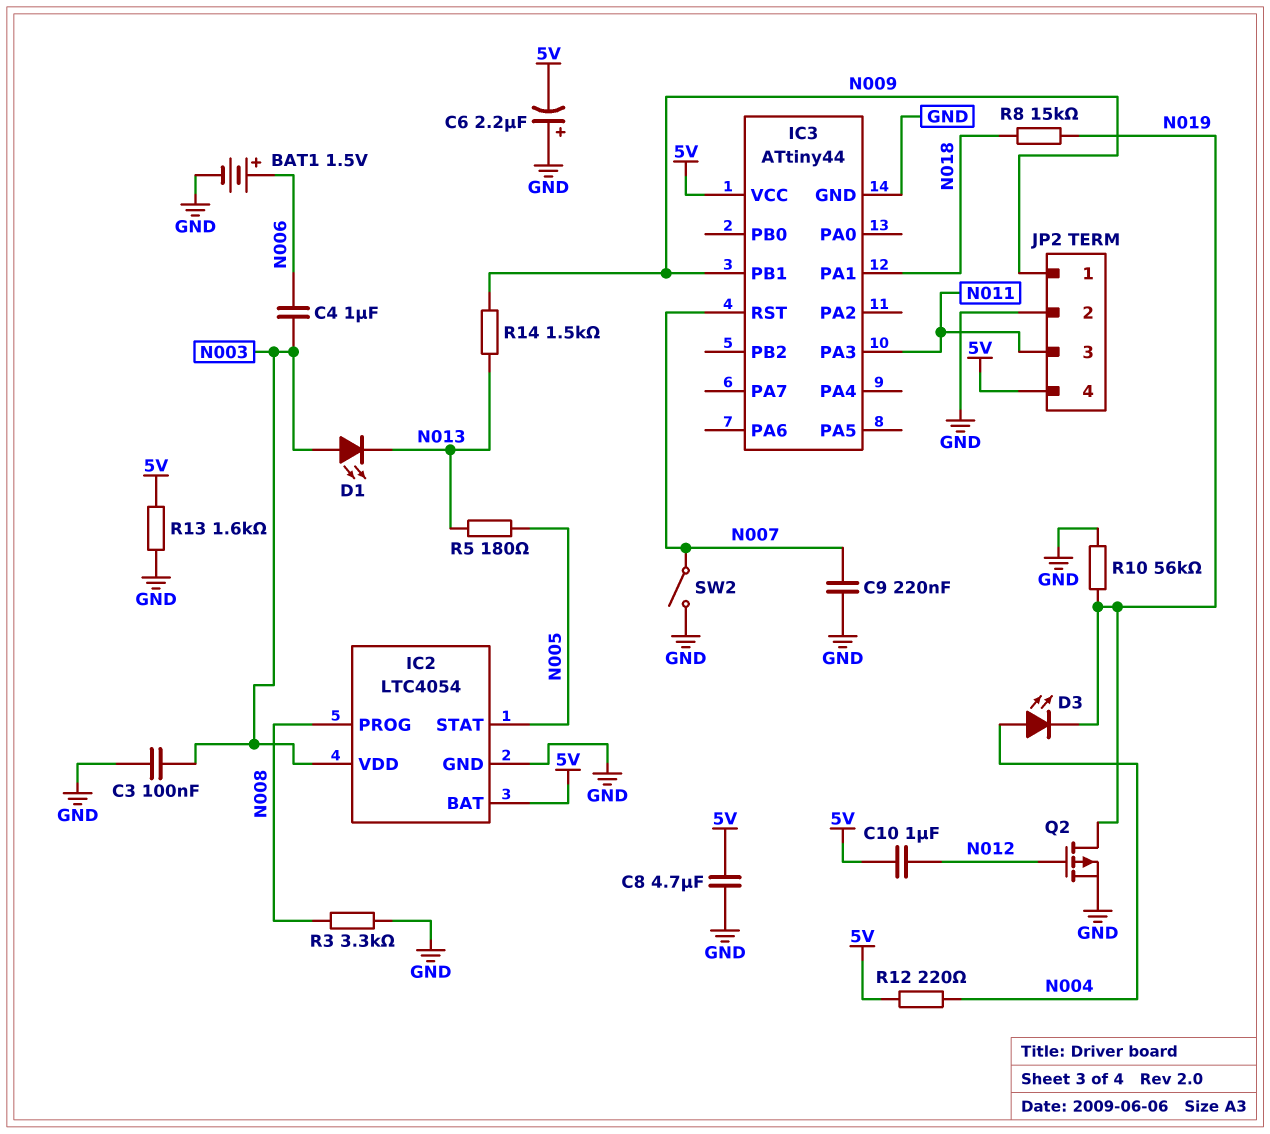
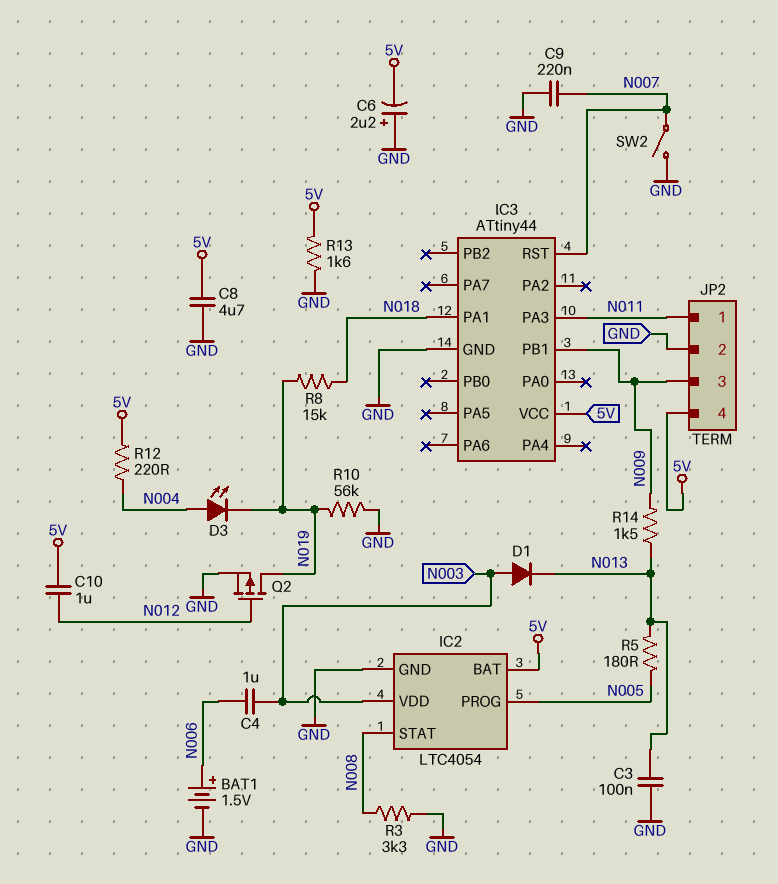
C3: 100nF (GND, N003) -> 100nF (GND, N013)
D1: LED (A N003, K N013) -> diode (A N003, K N013)
IC2 pin PROG: N008 -> N005
IC2 pin STAT: N005 -> N008
JP2 pin 1: N009 -> N011
JP2 pin 3: N011 -> N009

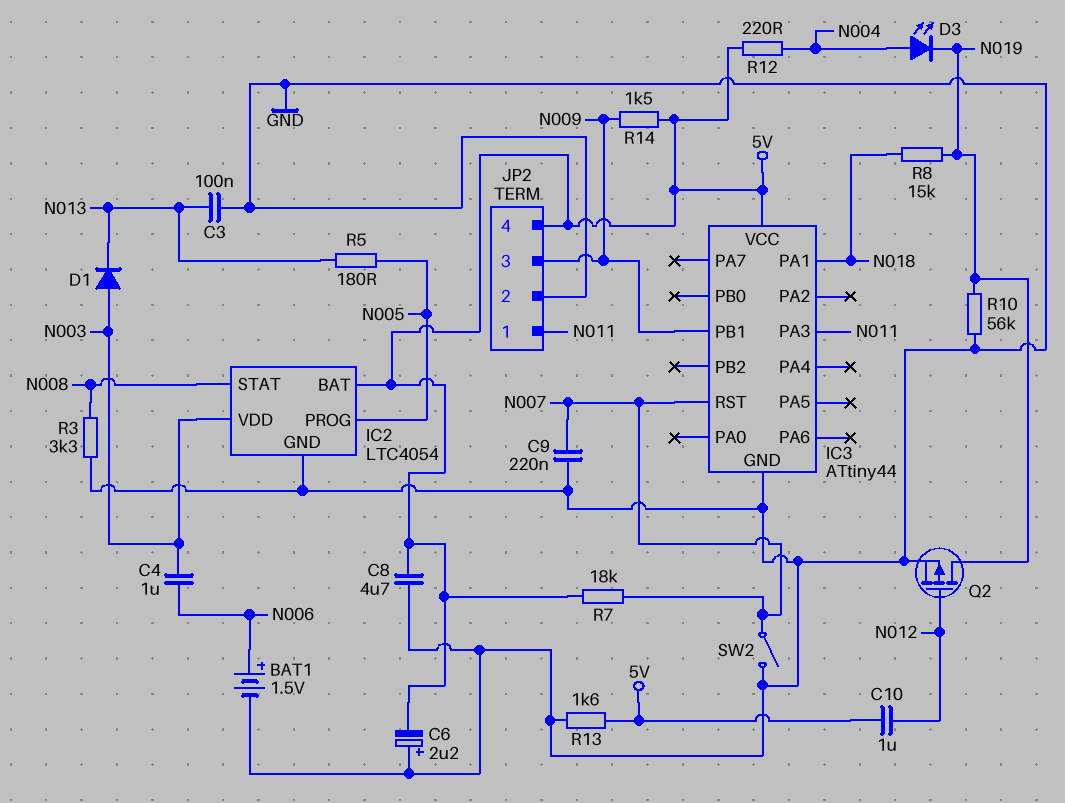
R7: none -> 18k (5V, N007)
R14: 1.5k (N009, N013) -> 1.5k (5V, N009)

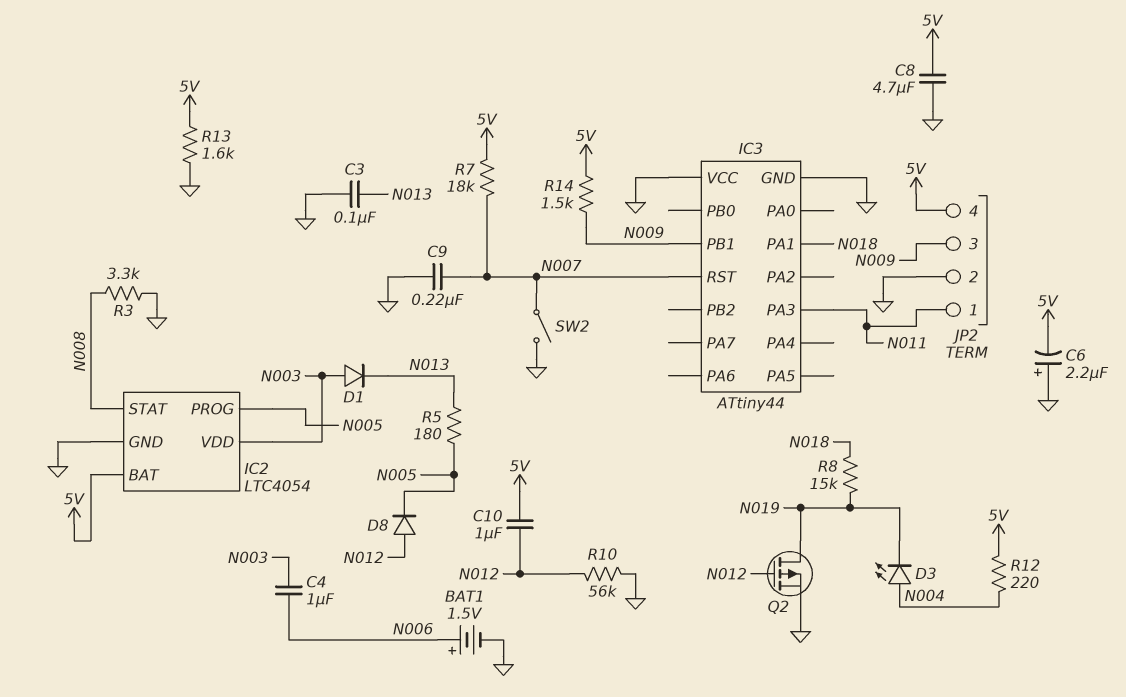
D8: none -> diode (A N012, K N005)
IC3 pin VCC: 5V -> GND
R10: 56k (GND, N019) -> 56k (GND, N012)

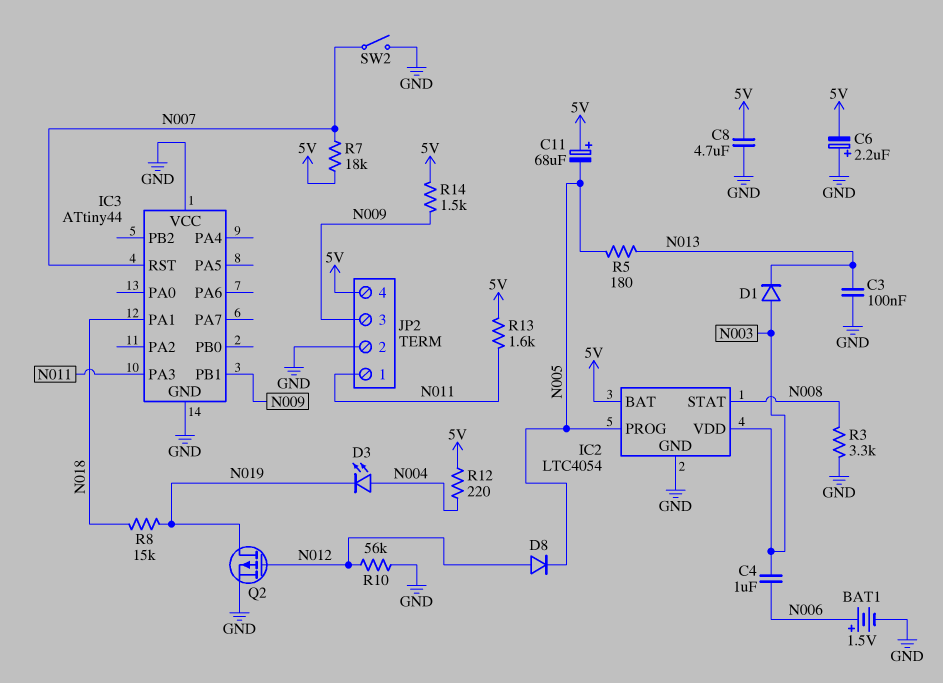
C9: 220nF (GND, N007) -> none
C10: 1uF (5V, N012) -> none
C11: none -> 68uF (plus 5V, minus N005)
R13: 1.6k (5V, GND) -> 1.6k (5V, N011)

